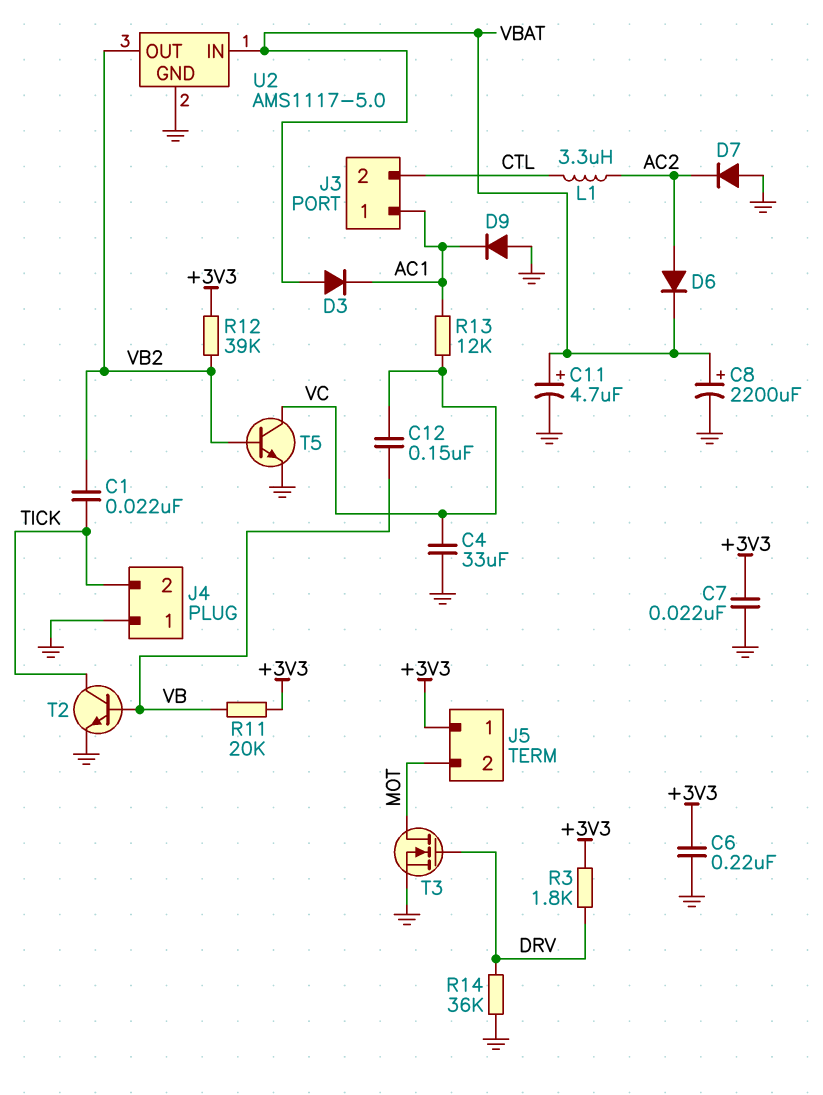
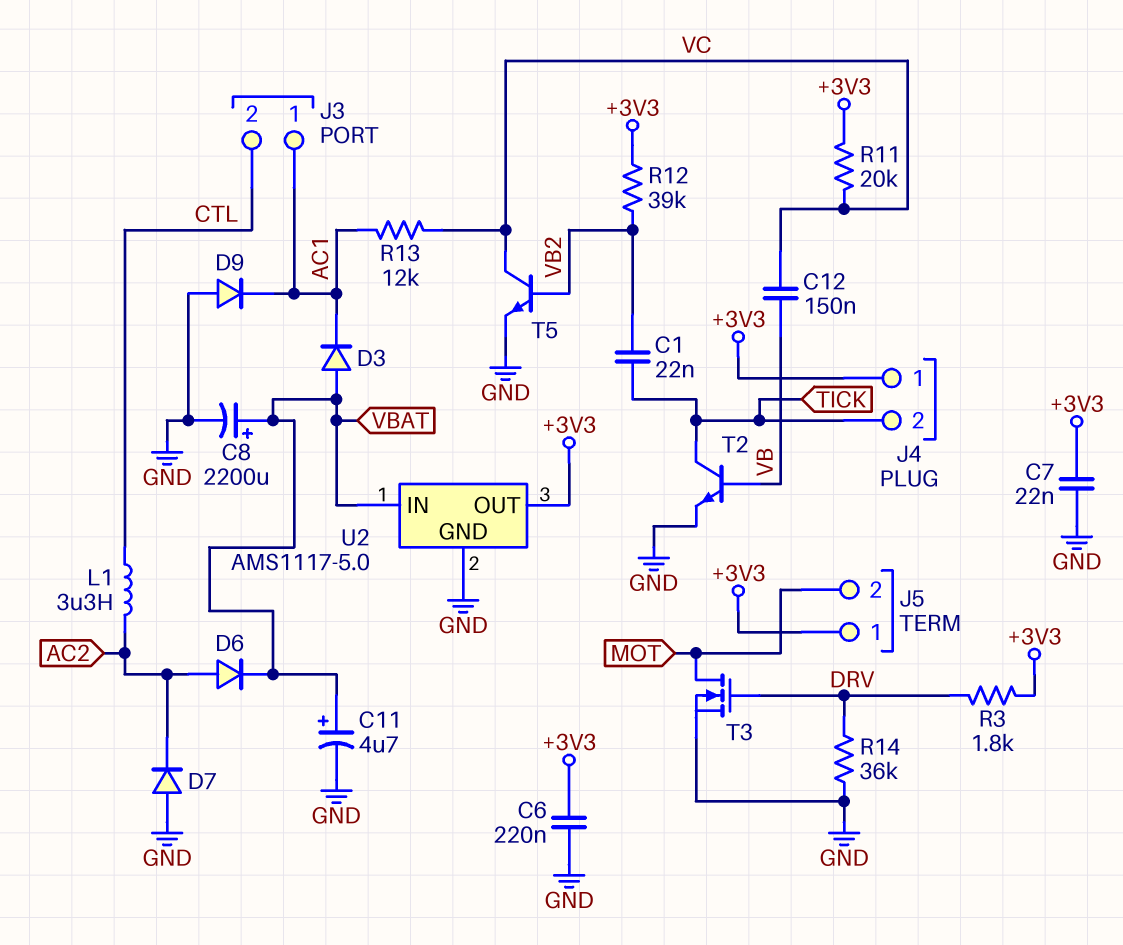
C4: 33uF (GND, VC) -> none
J4 pin 1: GND -> +3V3
R11: 20k (+3V3, VB) -> 20k (+3V3, VC)
U2 pin OUT: VB2 -> +3V3

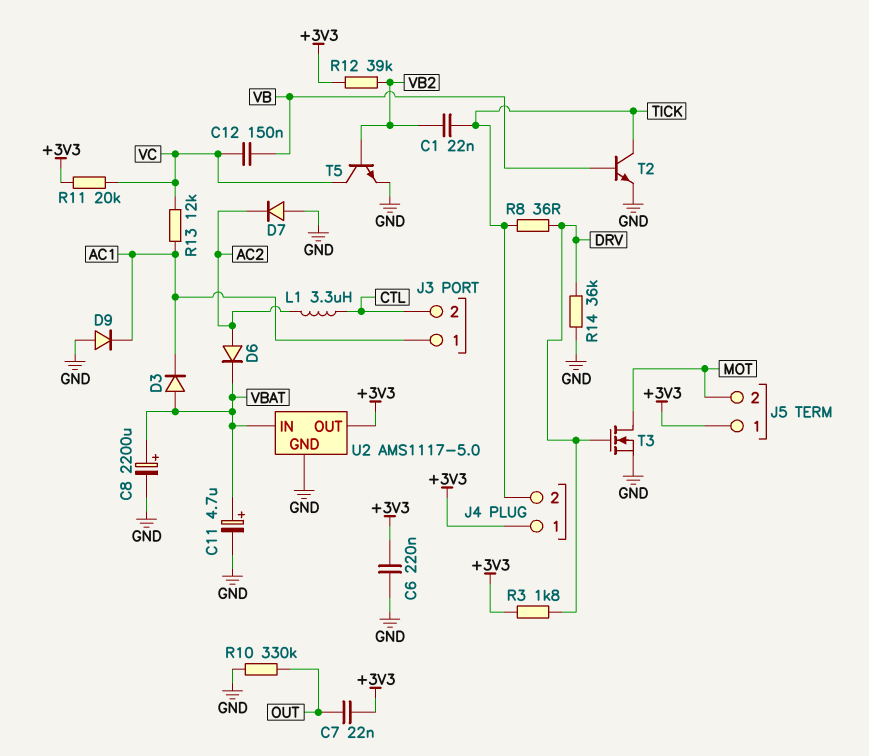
C7: 22nF (+3V3, GND) -> 22nF (+3V3, OUT)
R8: none -> 36 (DRV, TICK)
R10: none -> 330k (GND, OUT)

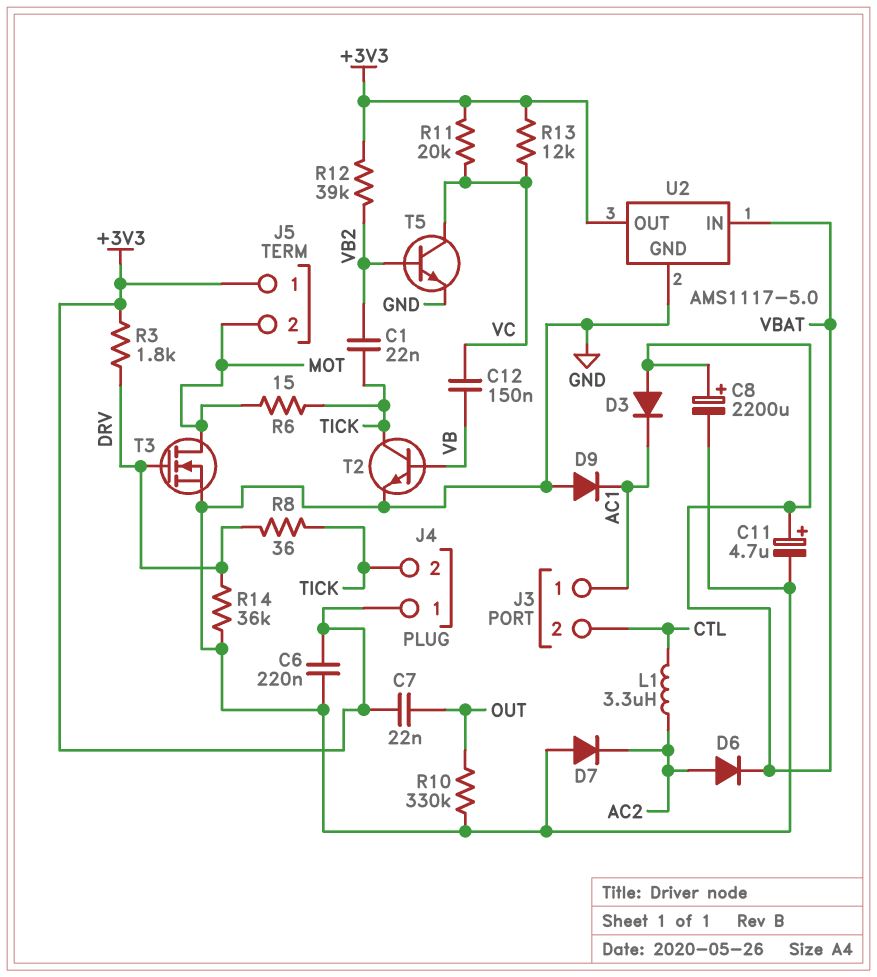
R6: none -> 15 (MOT, TICK)
R13: 12k (AC1, VC) -> 12k (+3V3, VC)

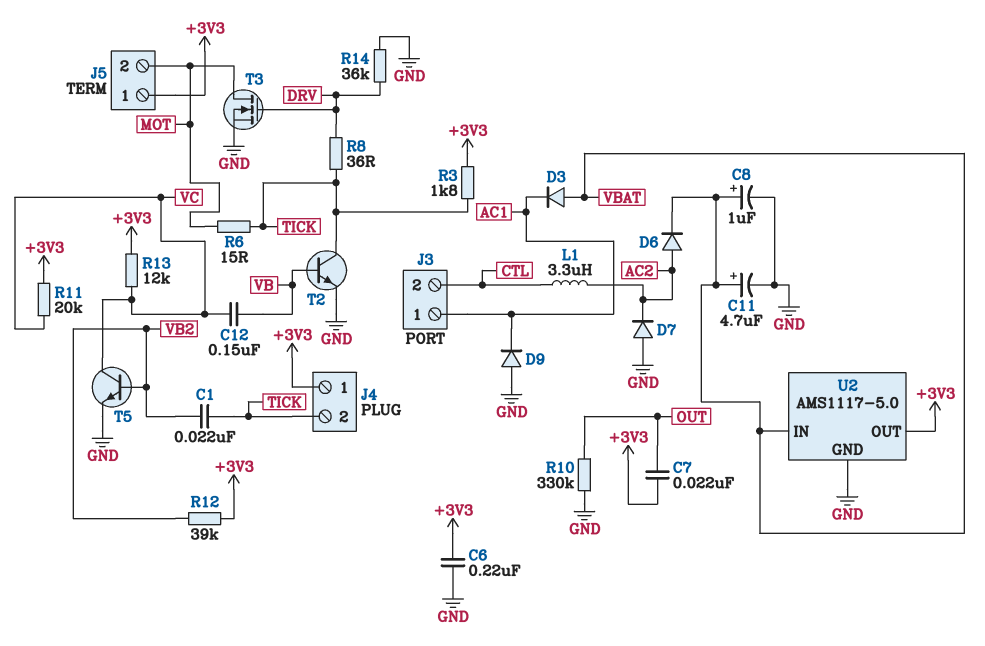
C8: 2200uF (plus VBAT, minus GND) -> 1uF (plus VBAT, minus GND)
R3: 1.8k (+3V3, DRV) -> 1.8k (+3V3, TICK)

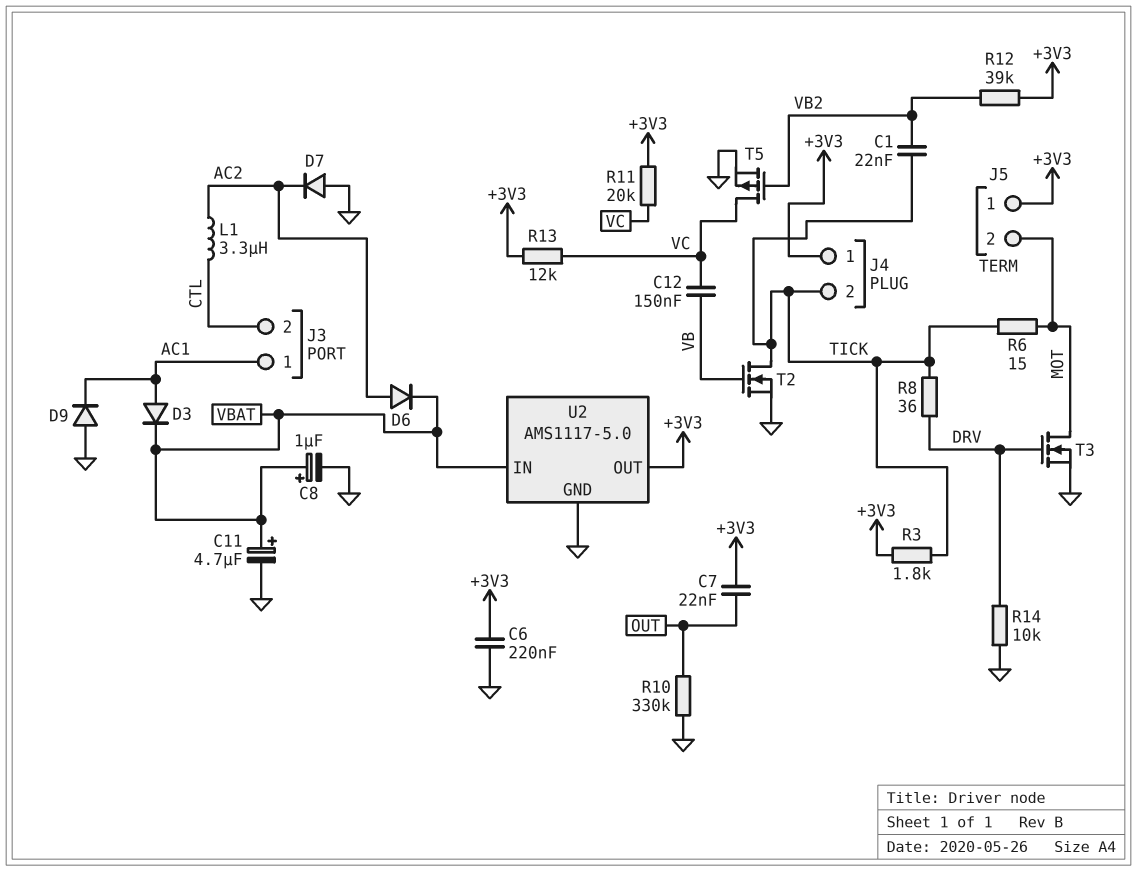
D3: diode (A VBAT, K AC1) -> diode (A AC1, K VBAT)
R14: 36k (DRV, GND) -> 10k (DRV, GND)
T2: NPN (B VB, C TICK, E GND) -> NMOS (G VB, D TICK, S GND)
T5: NPN (B VB2, C VC, E GND) -> PMOS (G VB2, D VC, S GND)

